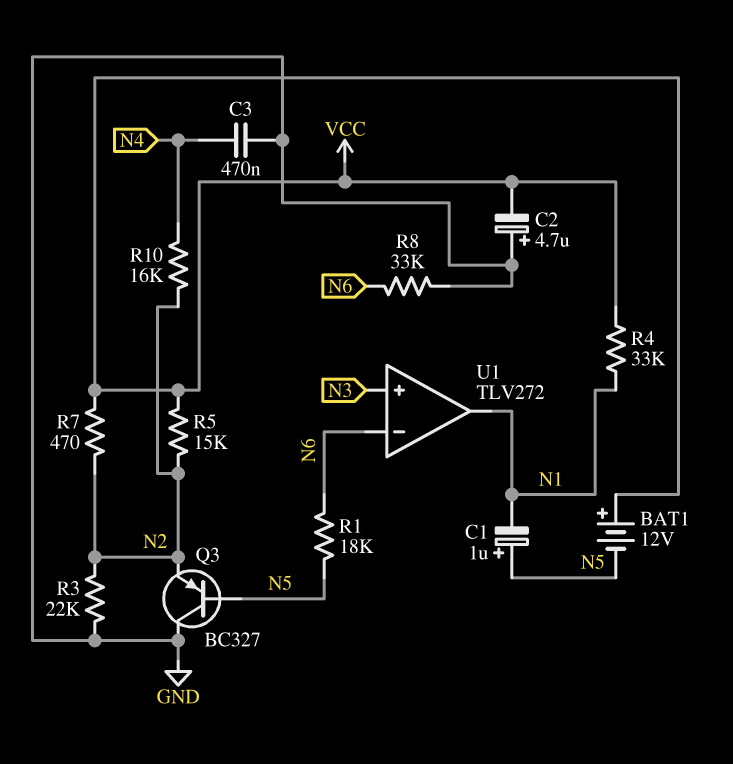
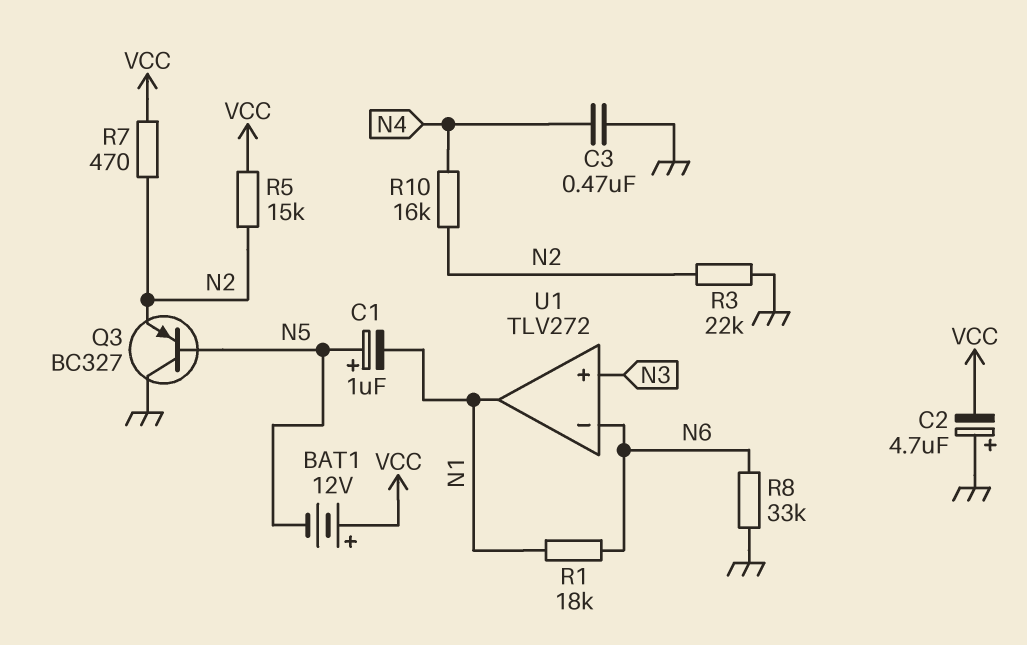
R1: 18k (N5, N6) -> 18k (N1, N6)
R4: 33k (N1, VCC) -> none

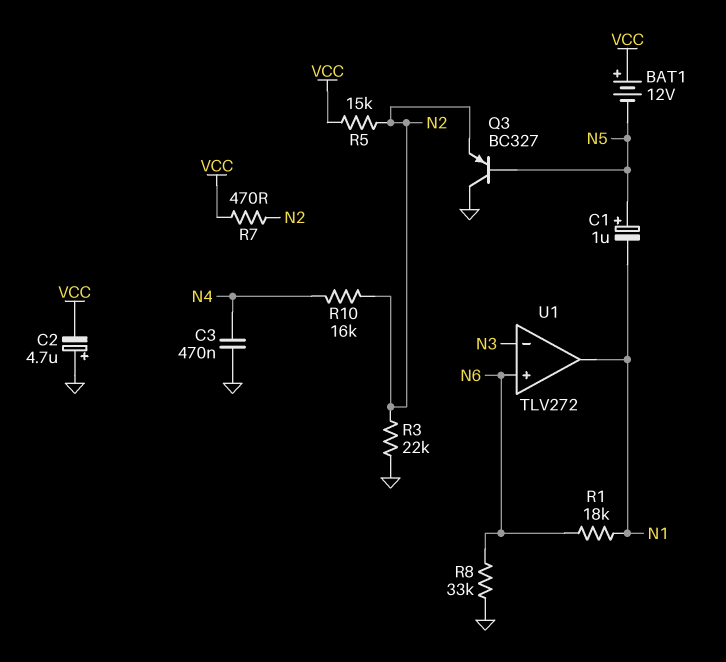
U1 pin in+: N3 -> N6
U1 pin in-: N6 -> N3

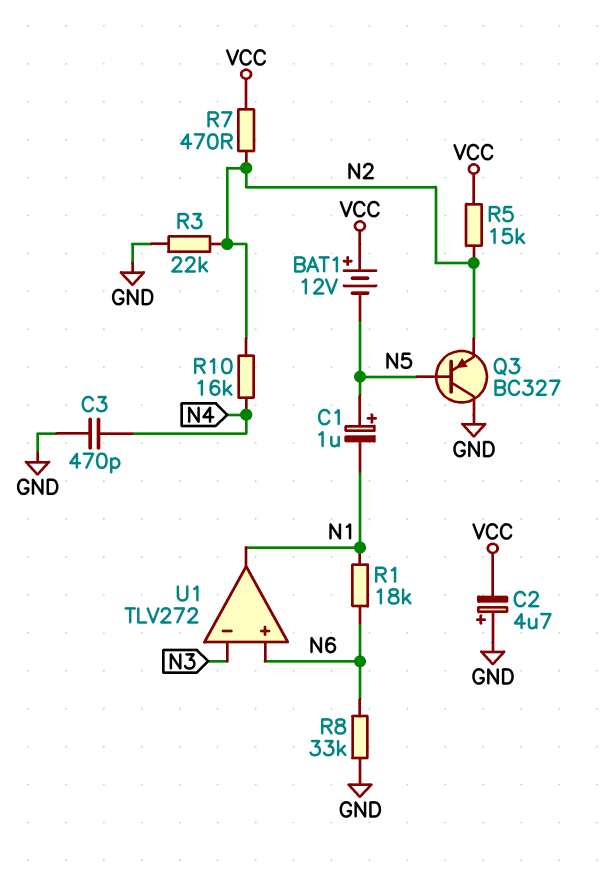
C3: 470nF (GND, N4) -> 470pF (GND, N4)

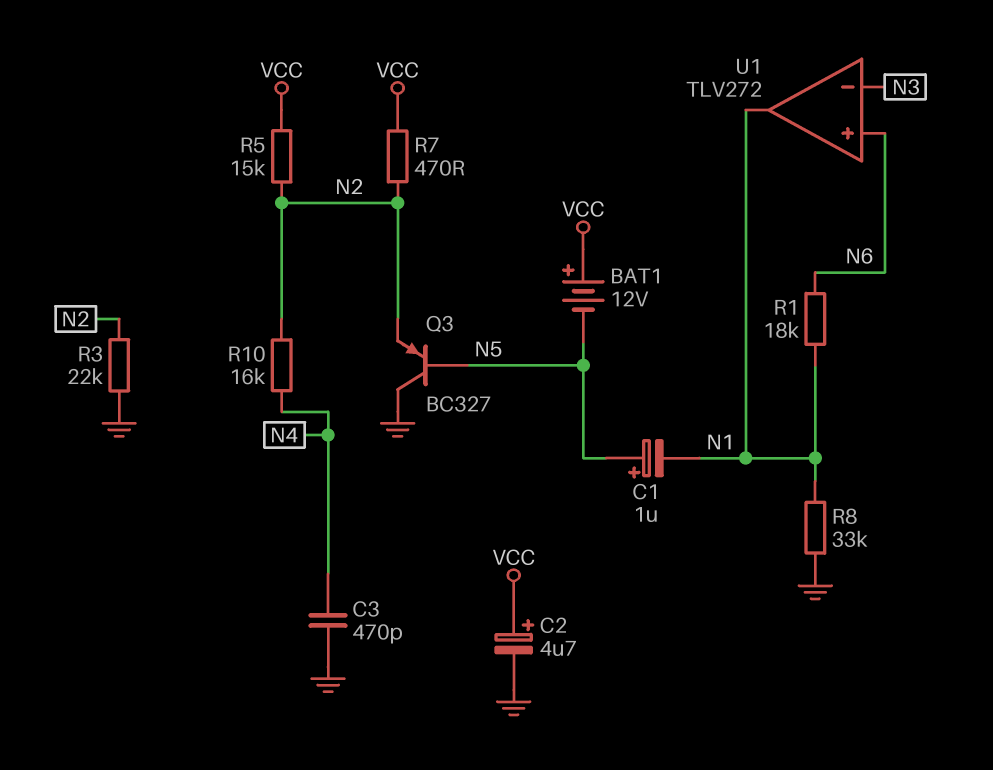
C2: 4.7uF (plus GND, minus VCC) -> 4.7uF (plus VCC, minus GND)
R8: 33k (GND, N6) -> 33k (GND, N1)

